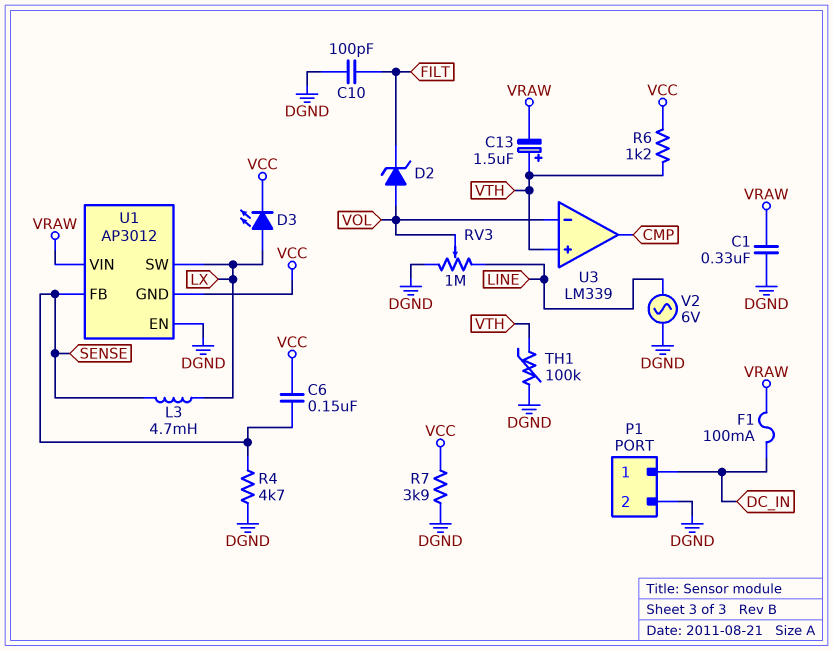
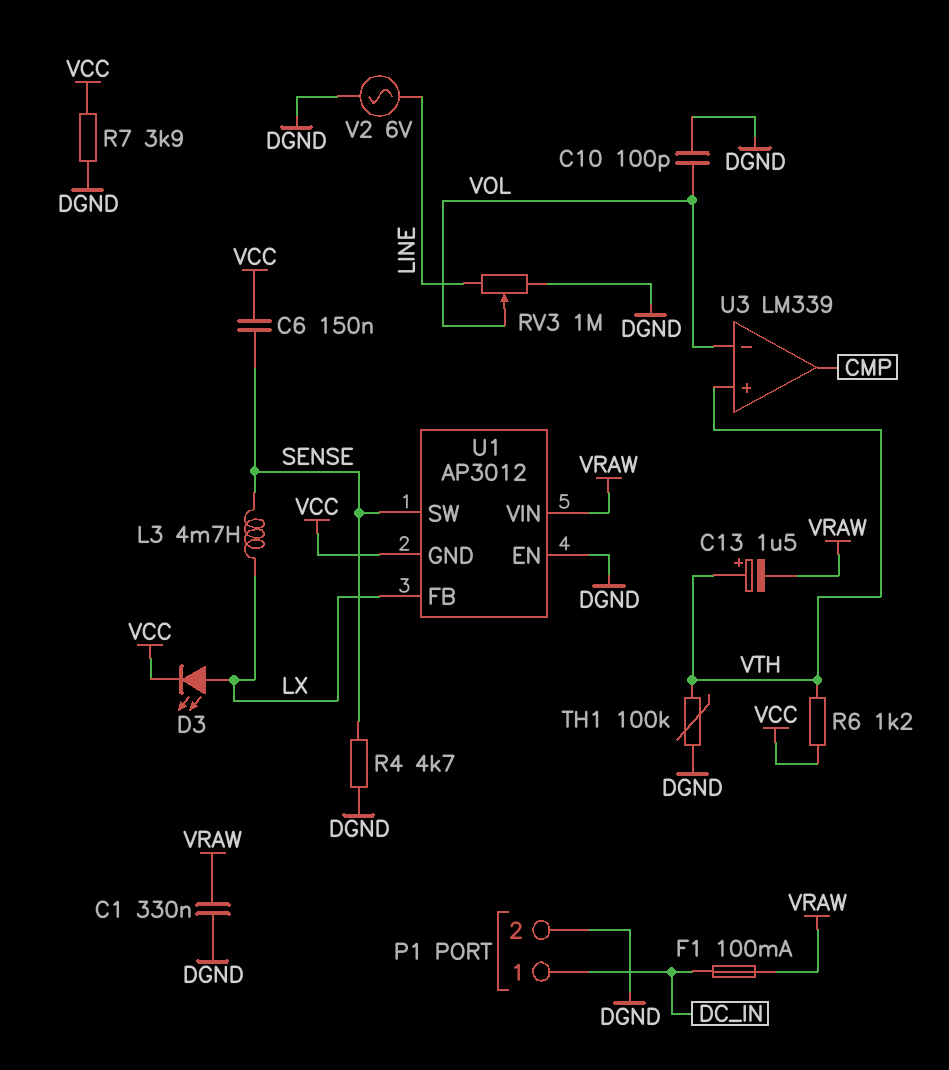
C10: 100pF (DGND, FILT) -> 100pF (DGND, VOL)
D2: zener (A VOL, K FILT) -> none
U1 pin FB: SENSE -> LX
U1 pin SW: LX -> SENSE

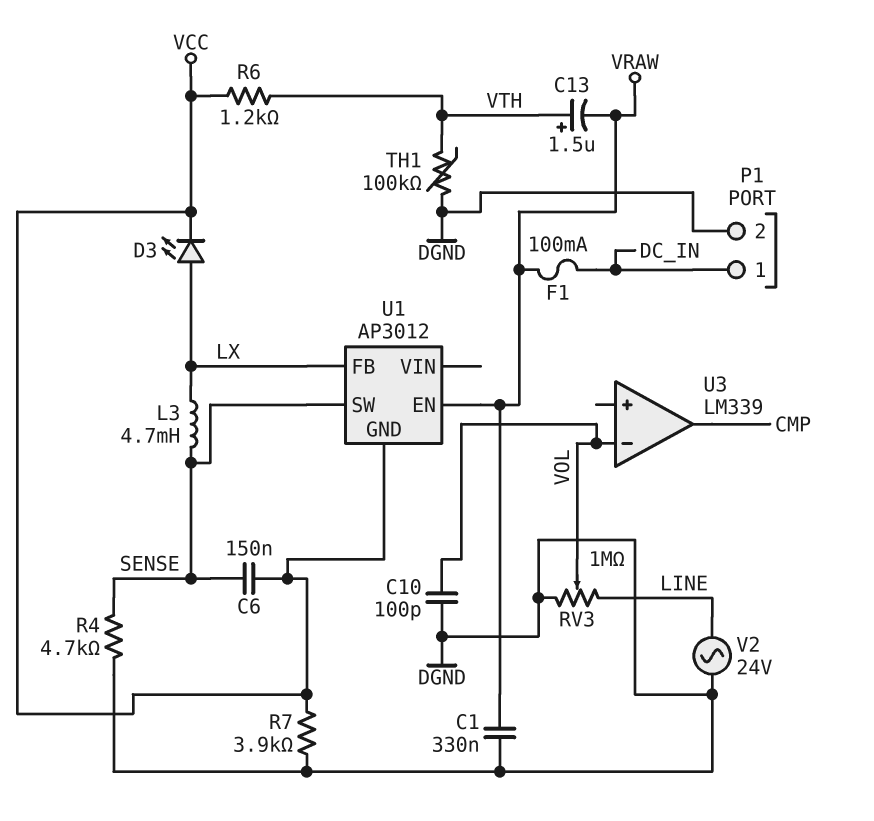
U1 pin EN: DGND -> VRAW
U1 pin VIN: VRAW -> none
U3 pin in+: VTH -> none
V2: AC 6V (DGND, LINE) -> AC 24V (DGND, LINE)

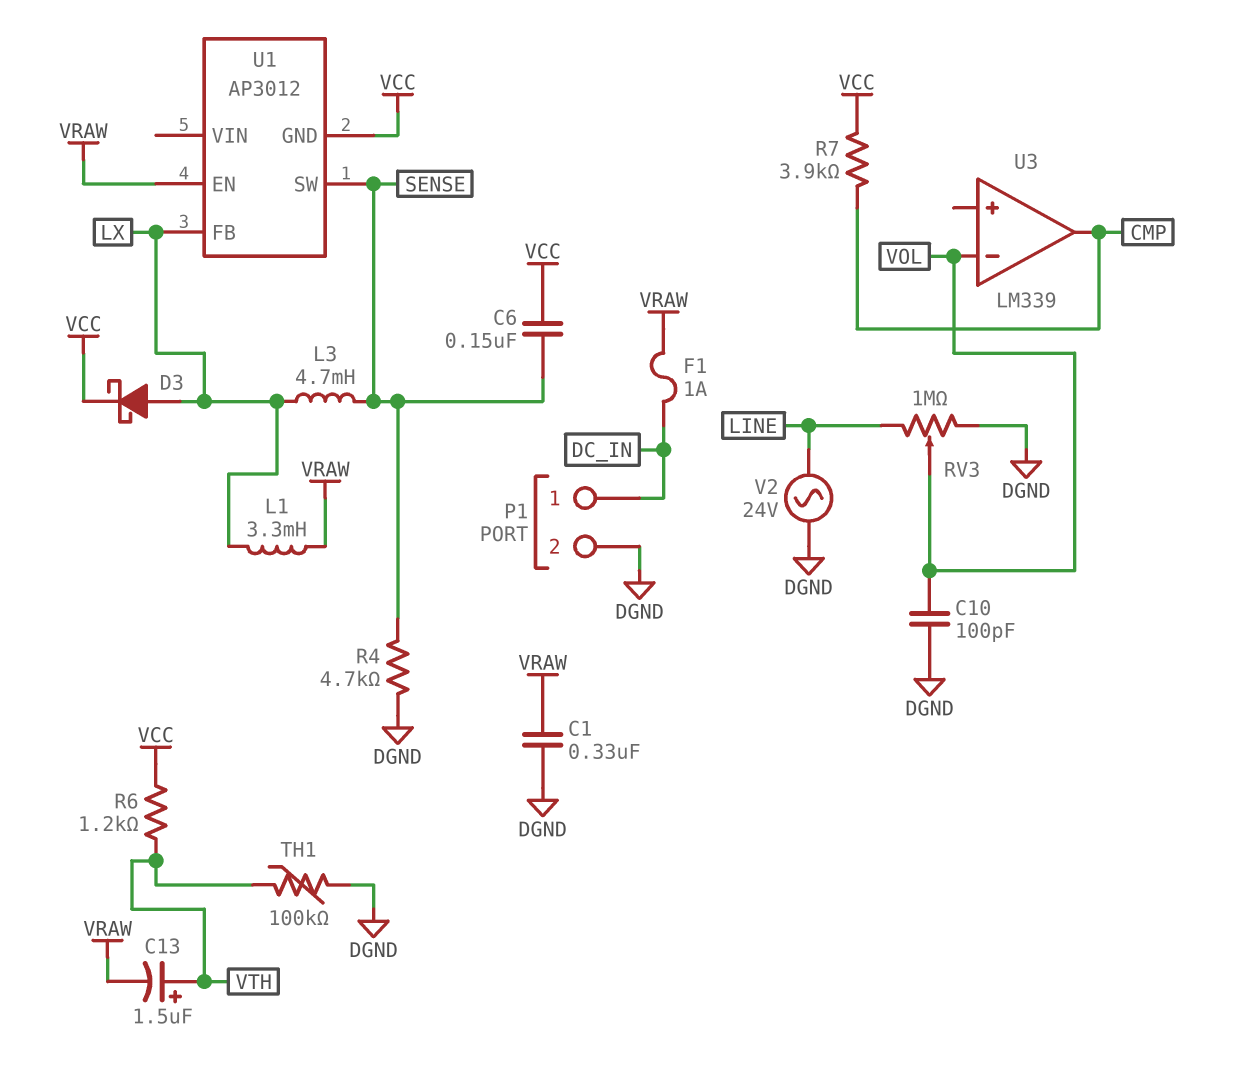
D3: LED (A LX, K VCC) -> schottky (A LX, K VCC)
F1: 100mA (DC_IN, VRAW) -> 1A (DC_IN, VRAW)
L1: none -> 3.3mH (LX, VRAW)
R7: 3.9k (DGND, VCC) -> 3.9k (CMP, VCC)

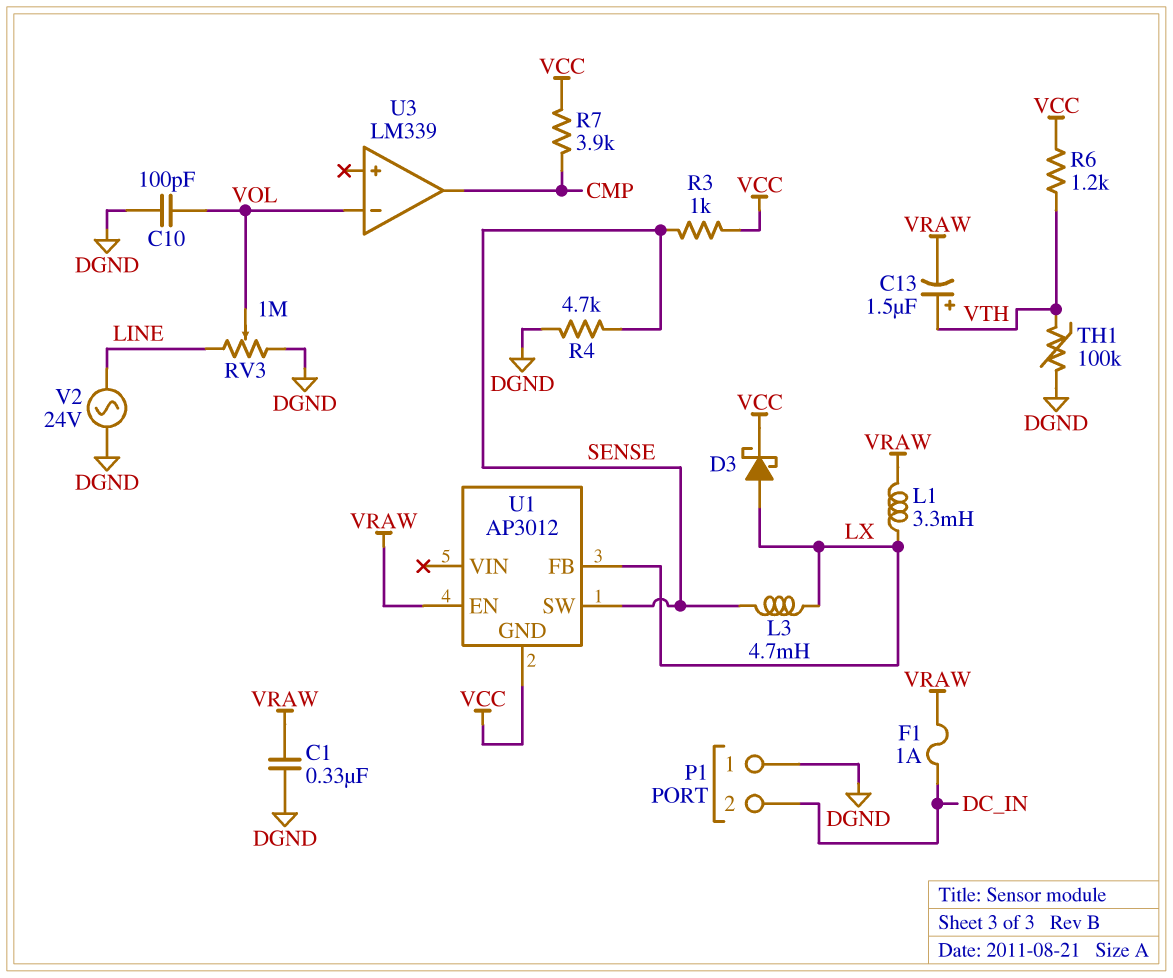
C6: 150nF (SENSE, VCC) -> none
P1 pin 1: DC_IN -> DGND
P1 pin 2: DGND -> DC_IN
R3: none -> 1k (SENSE, VCC)

